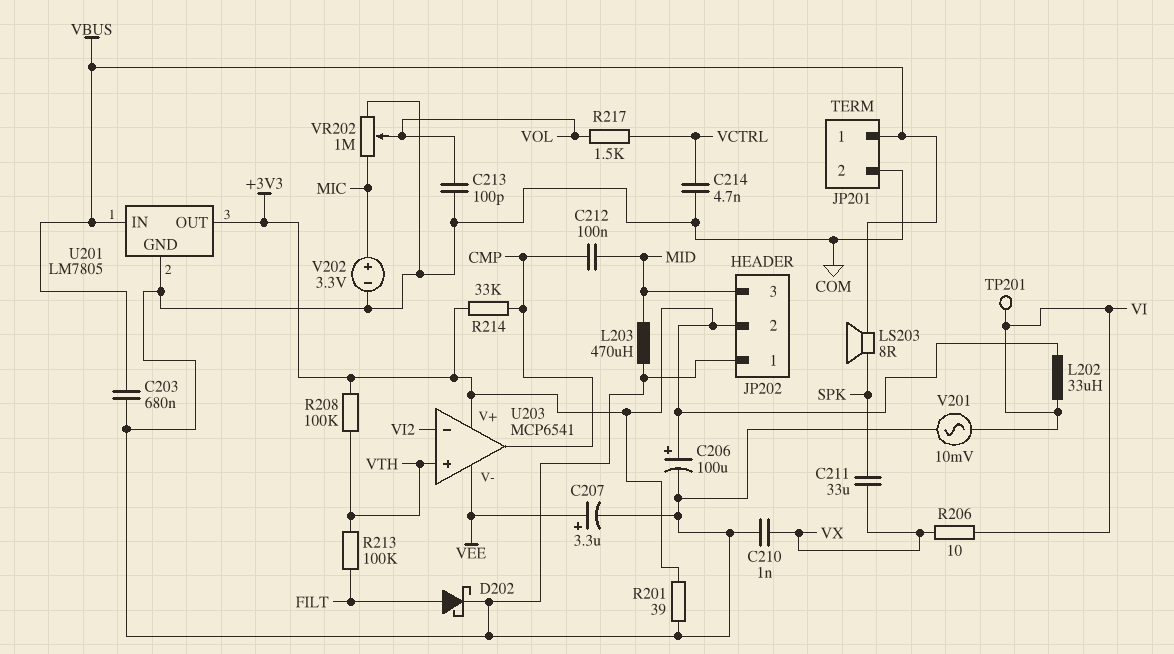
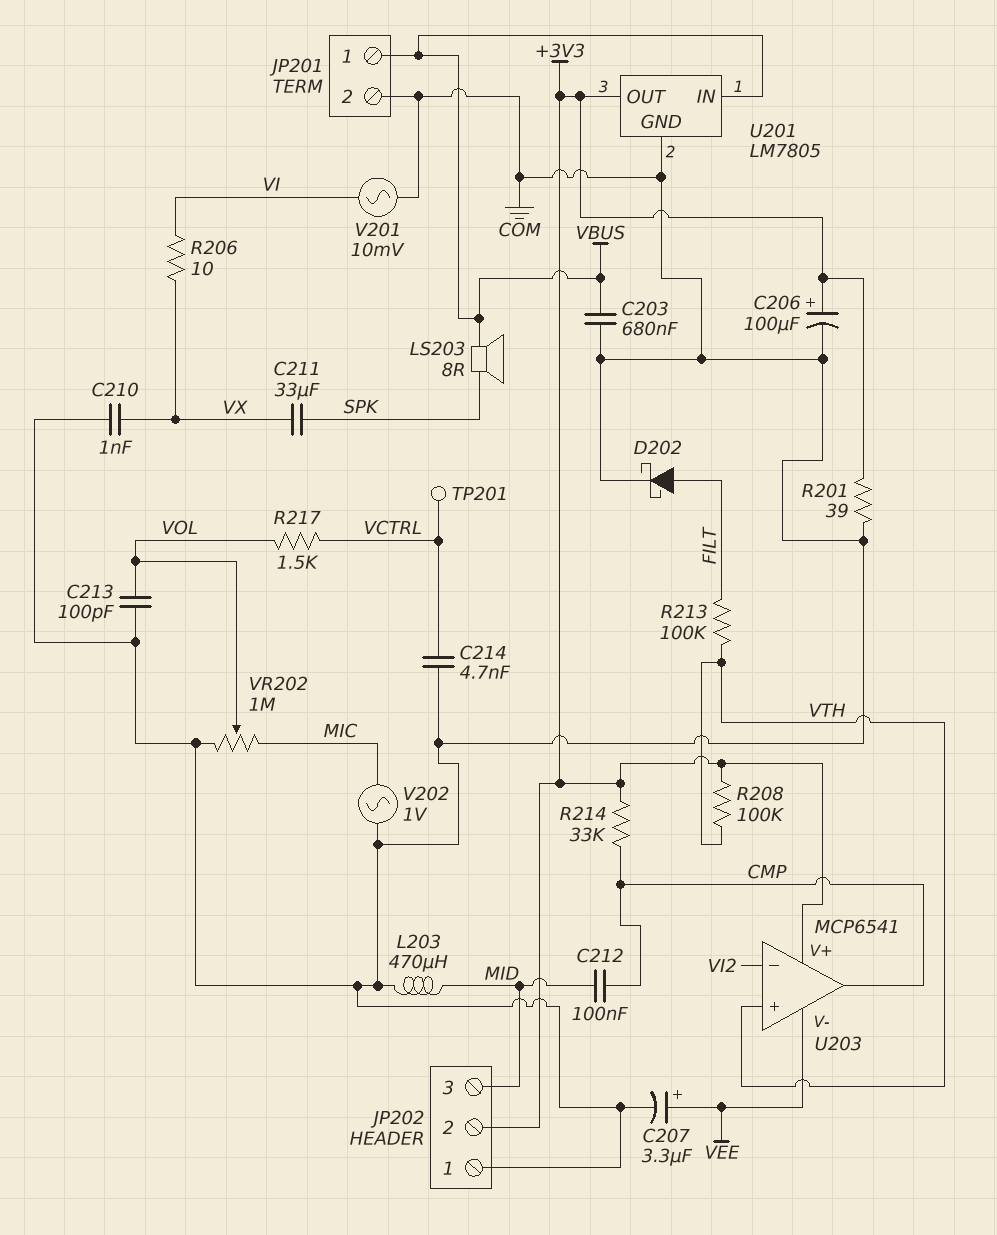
L202: 33uH (+3V3, VI) -> none
TP201: test point (VI) -> test point (VCTRL)
V202: 3.3V (plus MIC, minus COM) -> AC 1V (COM, MIC)

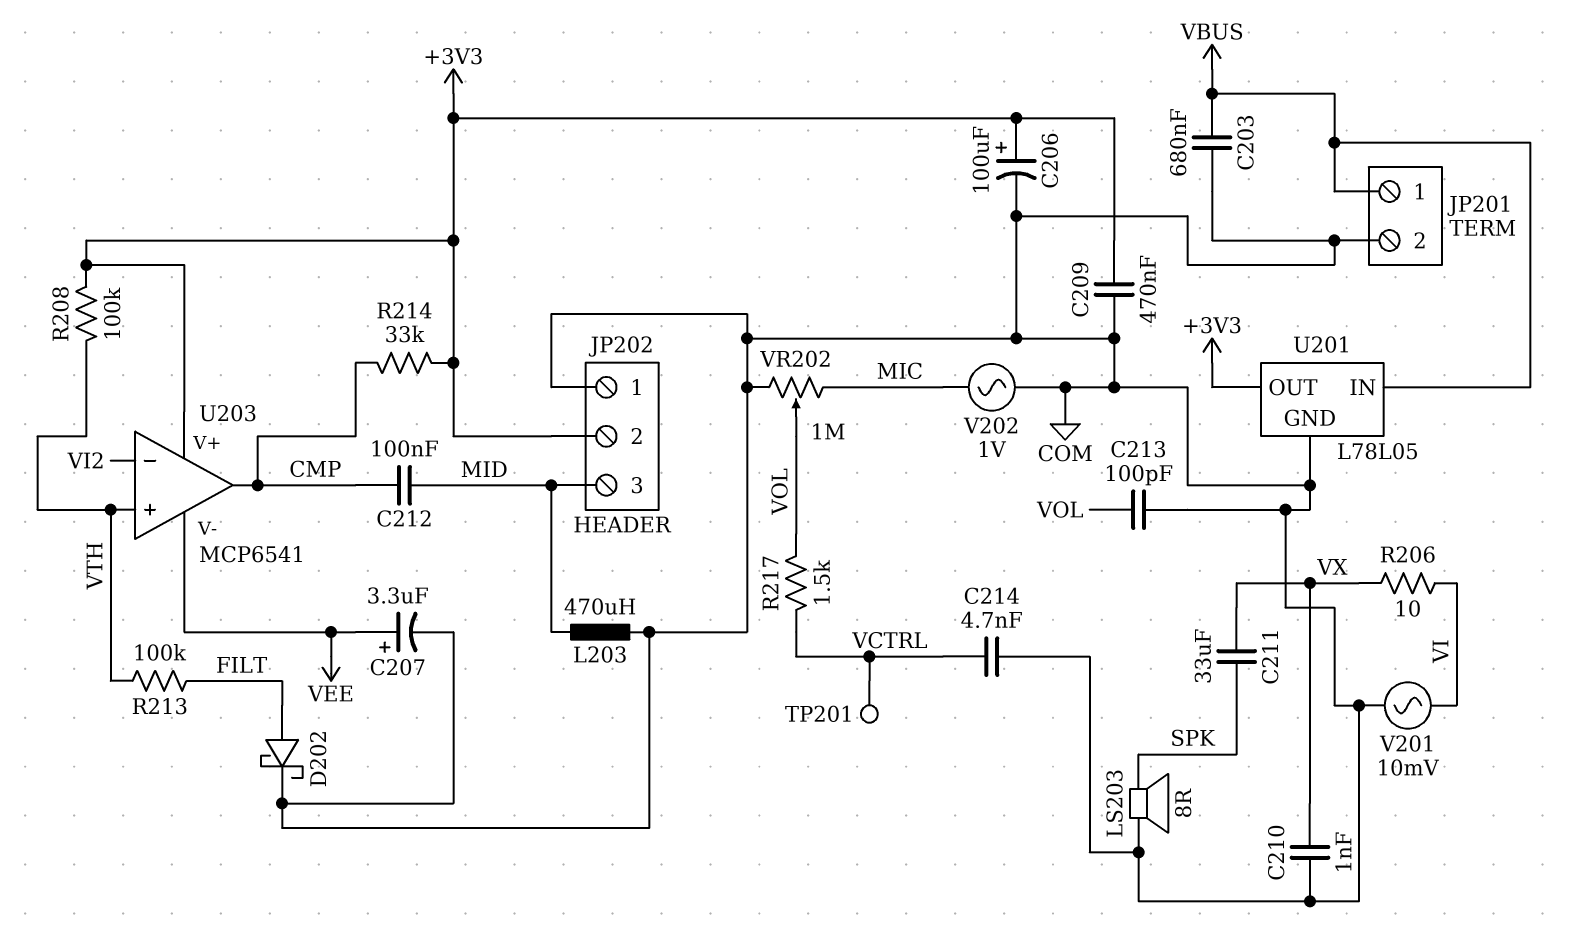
C209: none -> 470nF (+3V3, COM)
LS203: speaker 8R (SPK, VBUS) -> speaker 8R (COM, SPK)
R201: 39 (+3V3, COM) -> none
U201: LM7805 -> L78L05

